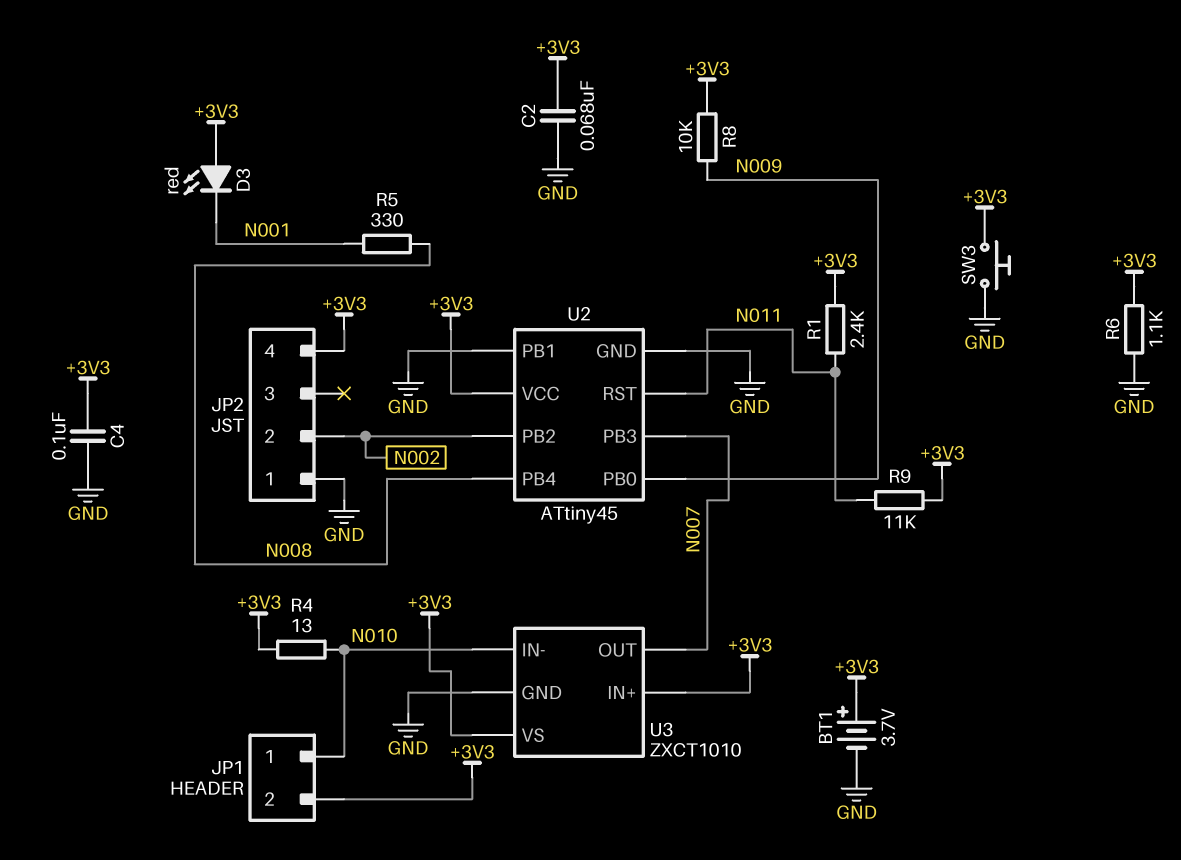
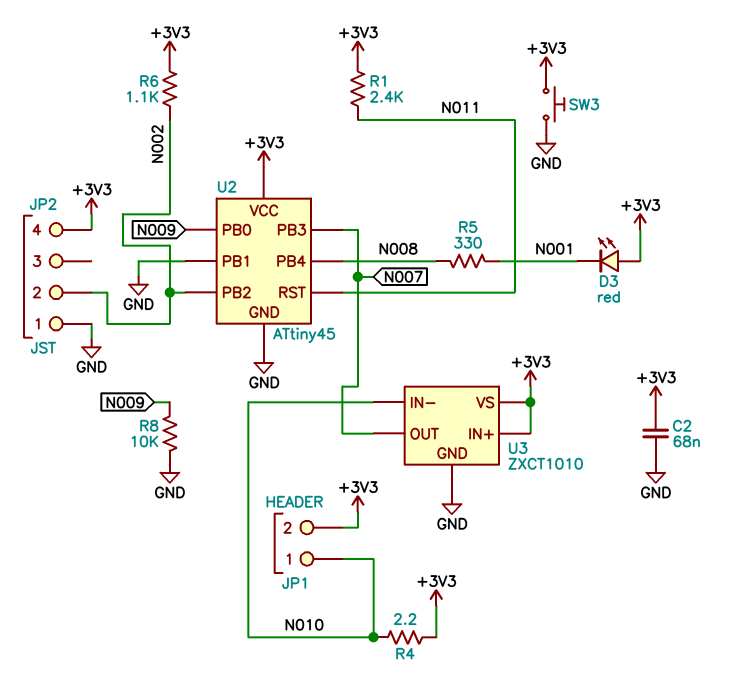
BT1: 3.7V (plus +3V3, minus GND) -> none
C4: 100nF (+3V3, GND) -> none
R4: 13 (+3V3, N010) -> 2.2 (+3V3, N010)
R6: 1.1k (+3V3, GND) -> 1.1k (+3V3, N002)
R8: 10k (+3V3, N009) -> 10k (GND, N009)
R9: 11k (+3V3, N011) -> none

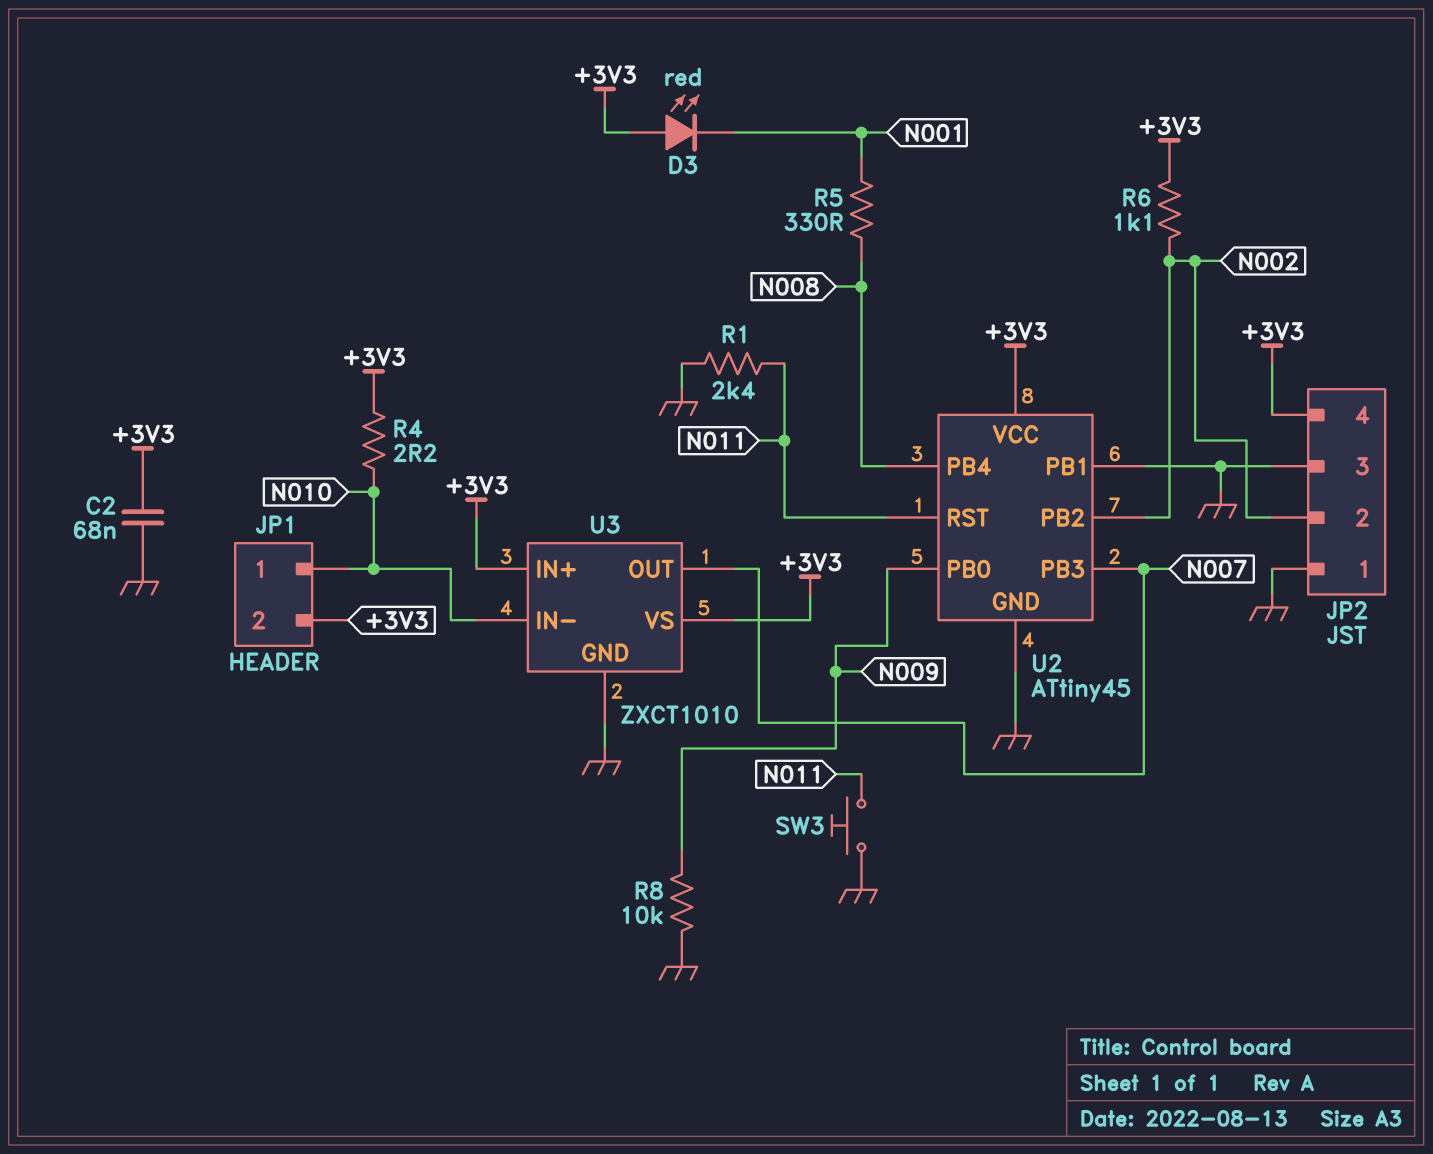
JP2 pin 3: none -> GND
R1: 2.4k (+3V3, N011) -> 2.4k (GND, N011)
SW3: button (+3V3, GND) -> button (GND, N011)

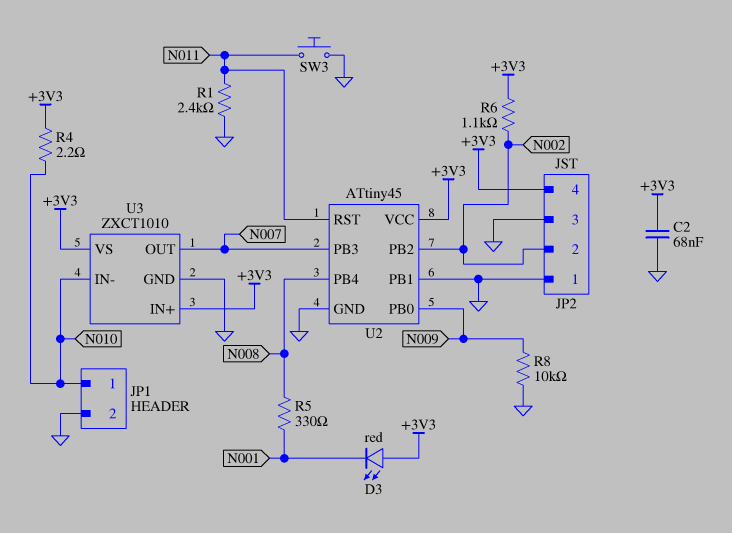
JP1 pin 2: +3V3 -> GND

